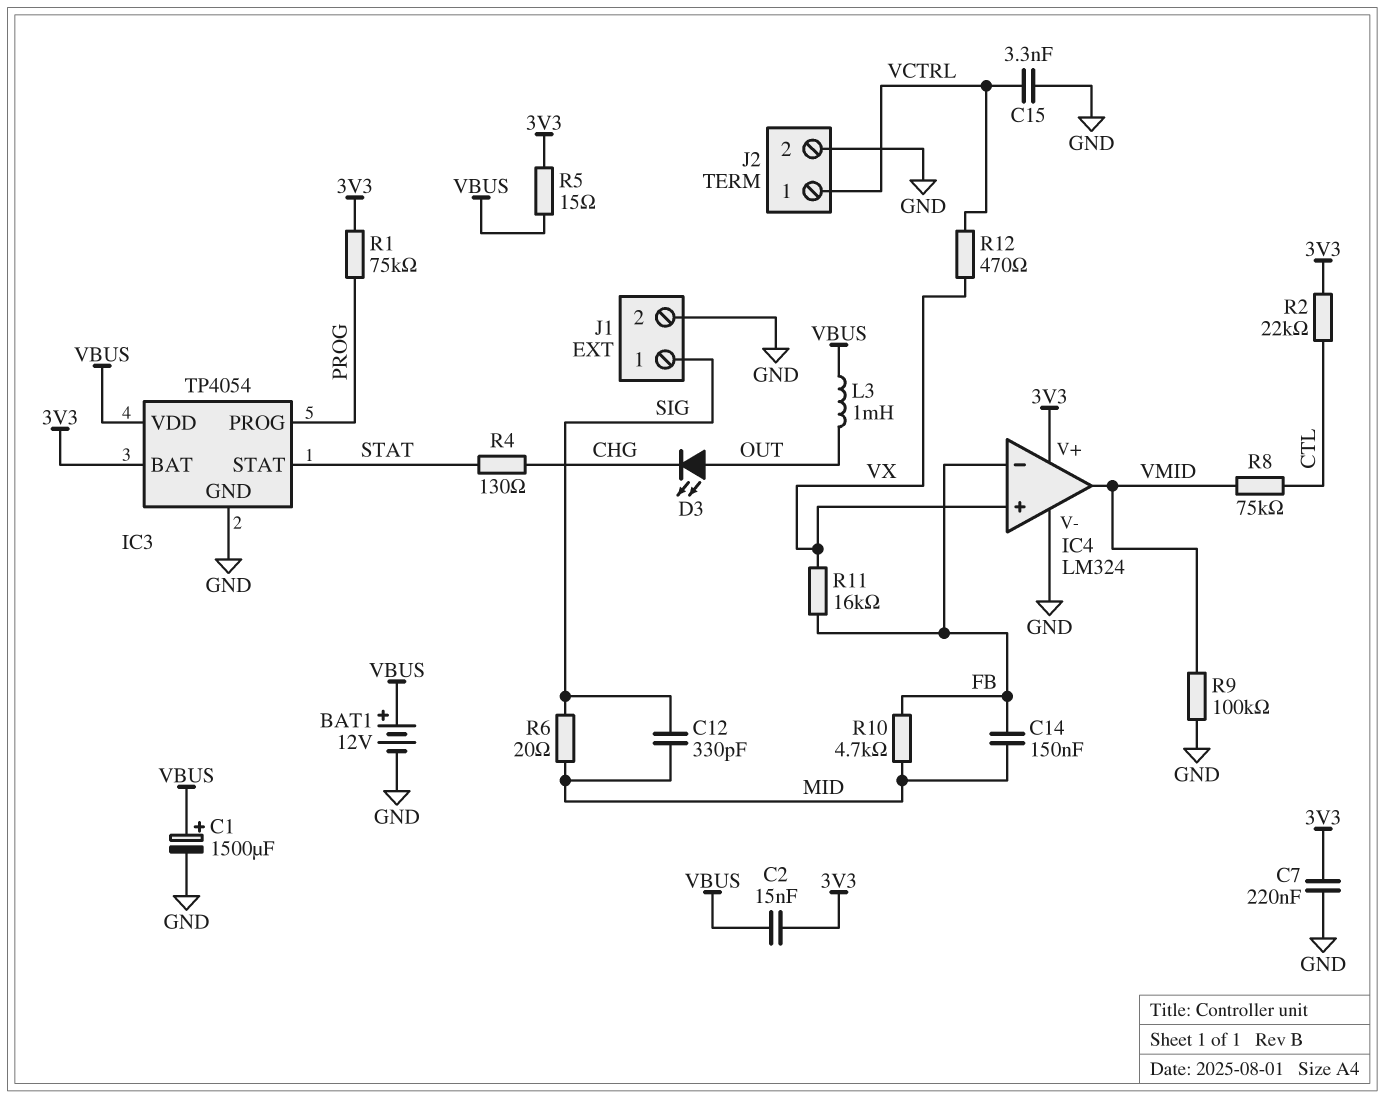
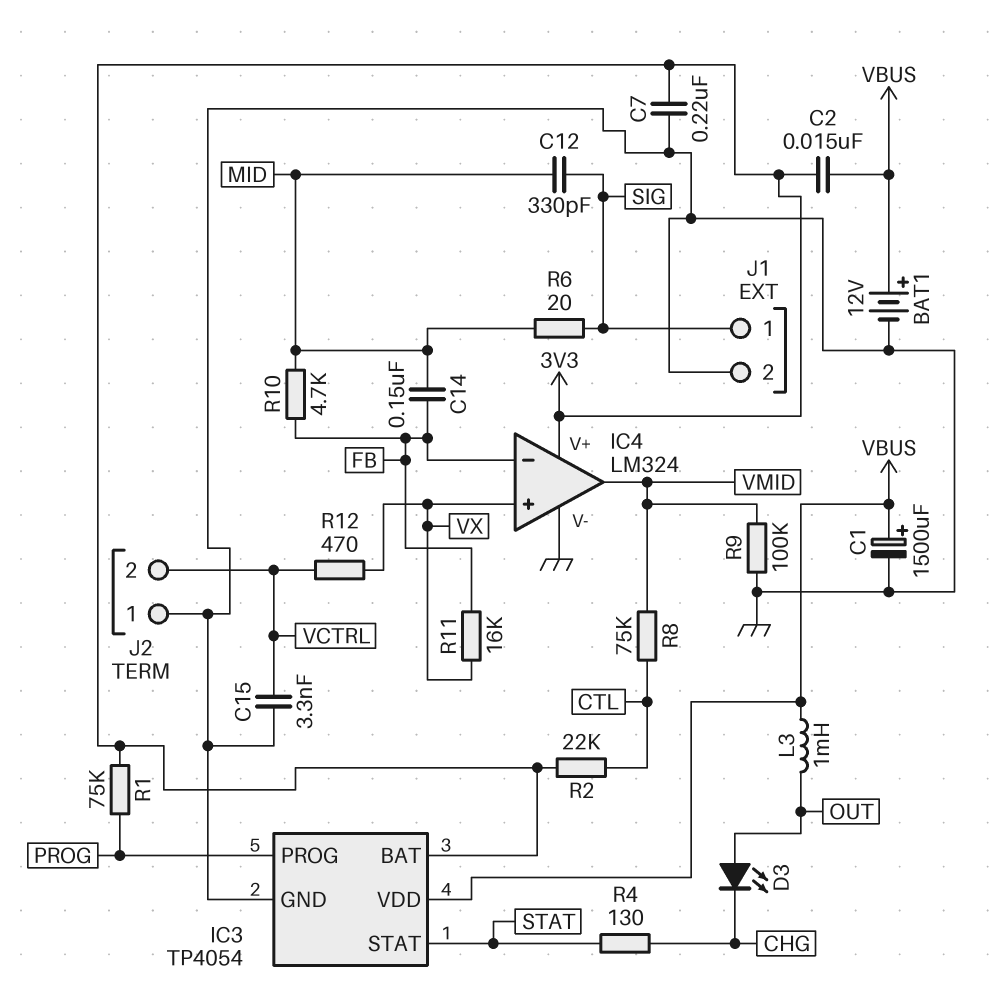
J2 pin 1: VCTRL -> GND
J2 pin 2: GND -> VCTRL
R5: 15 (3V3, VBUS) -> none

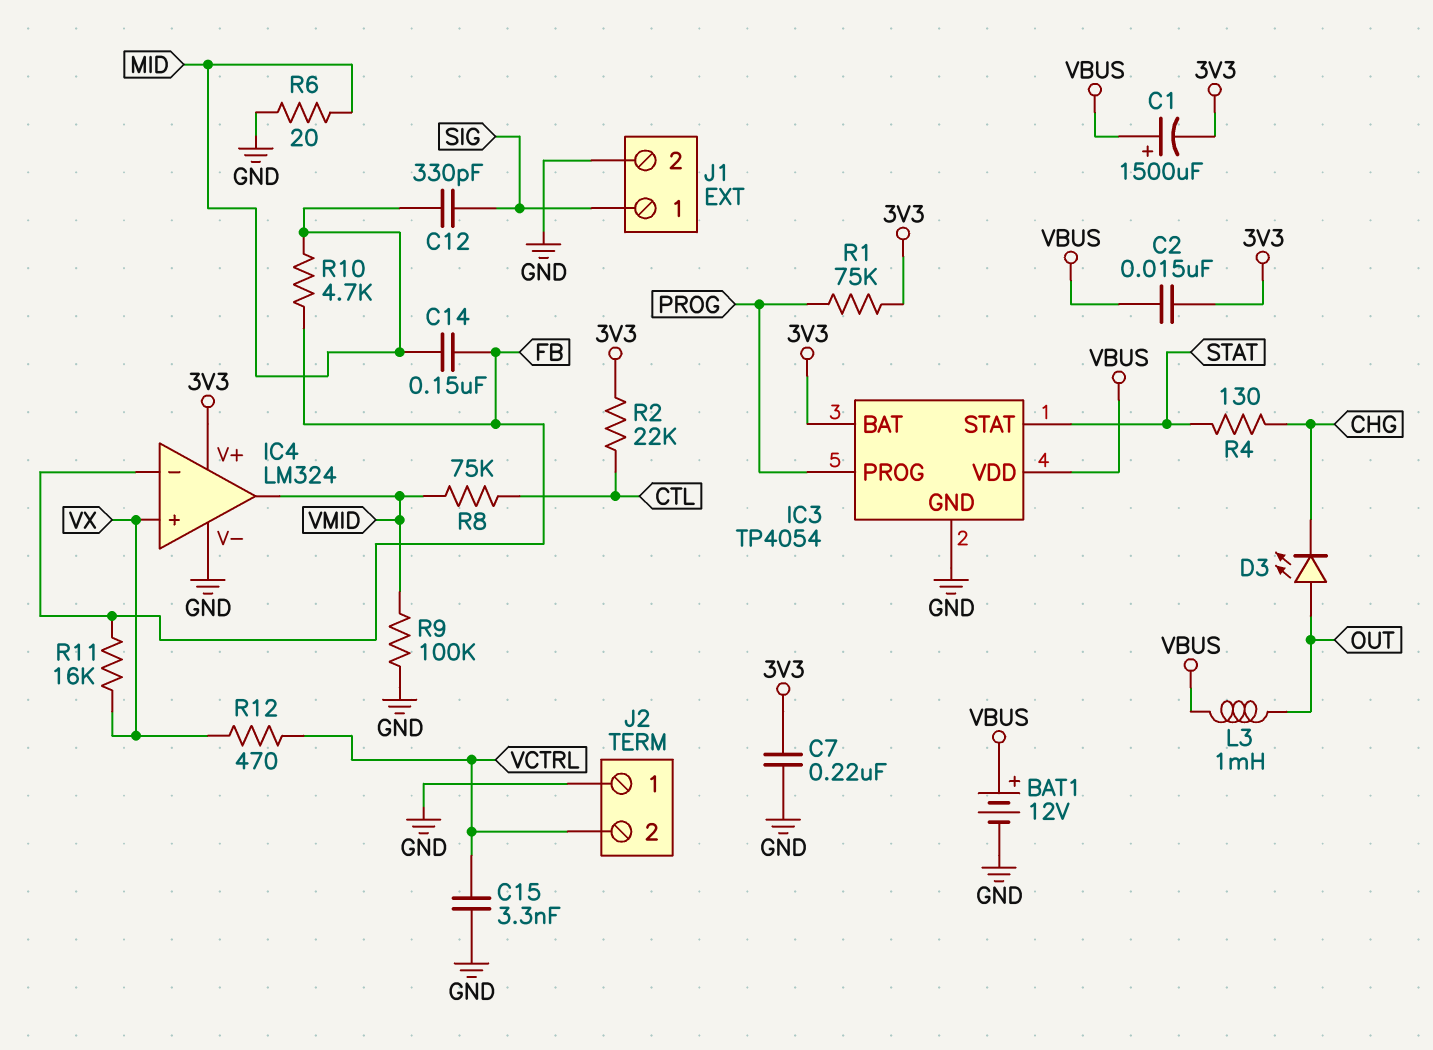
C1: 1500uF (plus VBUS, minus GND) -> 1500uF (plus VBUS, minus 3V3)
R6: 20 (MID, SIG) -> 20 (GND, MID)

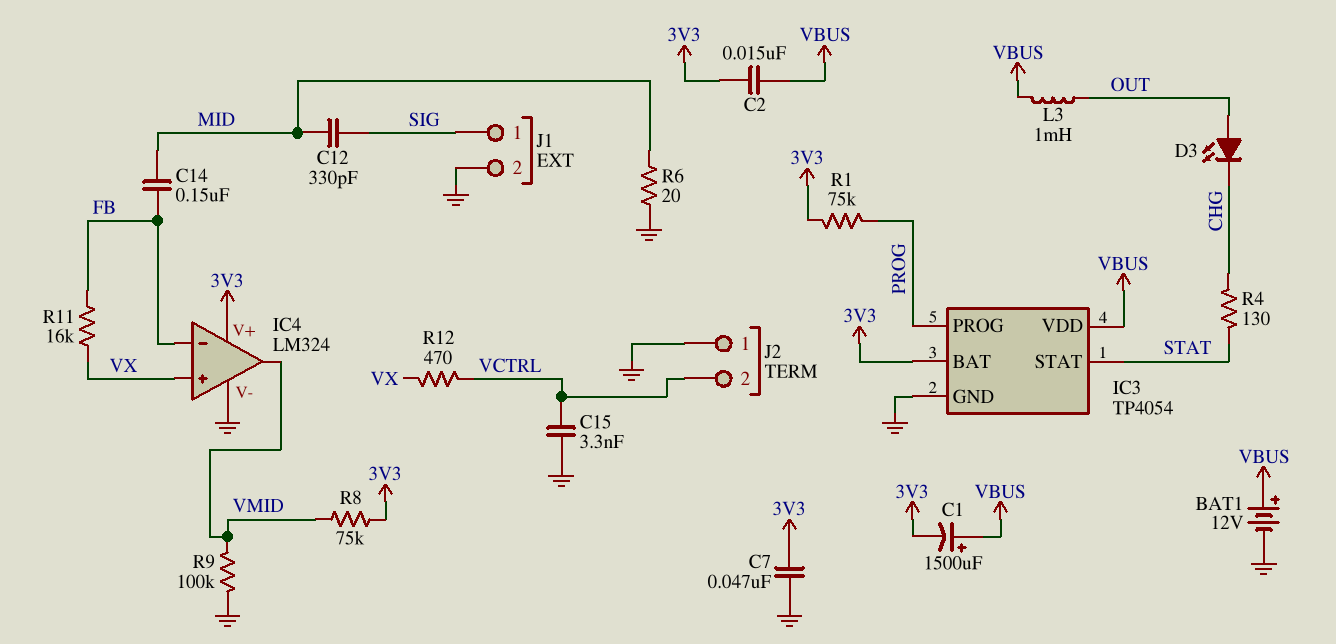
C7: 220nF (3V3, GND) -> 47nF (3V3, GND)
R2: 22k (3V3, CTL) -> none
R8: 75k (CTL, VMID) -> 75k (3V3, VMID)
R10: 4.7k (FB, MID) -> none

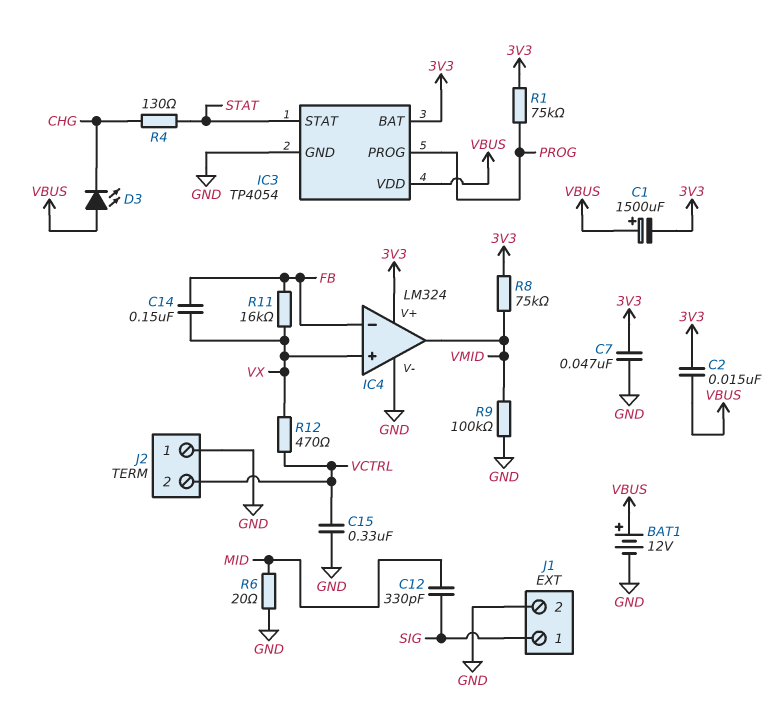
C14: 150nF (FB, MID) -> 150nF (FB, VX)
C15: 3.3nF (GND, VCTRL) -> 330nF (GND, VCTRL)
D3: LED (A OUT, K CHG) -> LED (A VBUS, K CHG)
L3: 1mH (OUT, VBUS) -> none

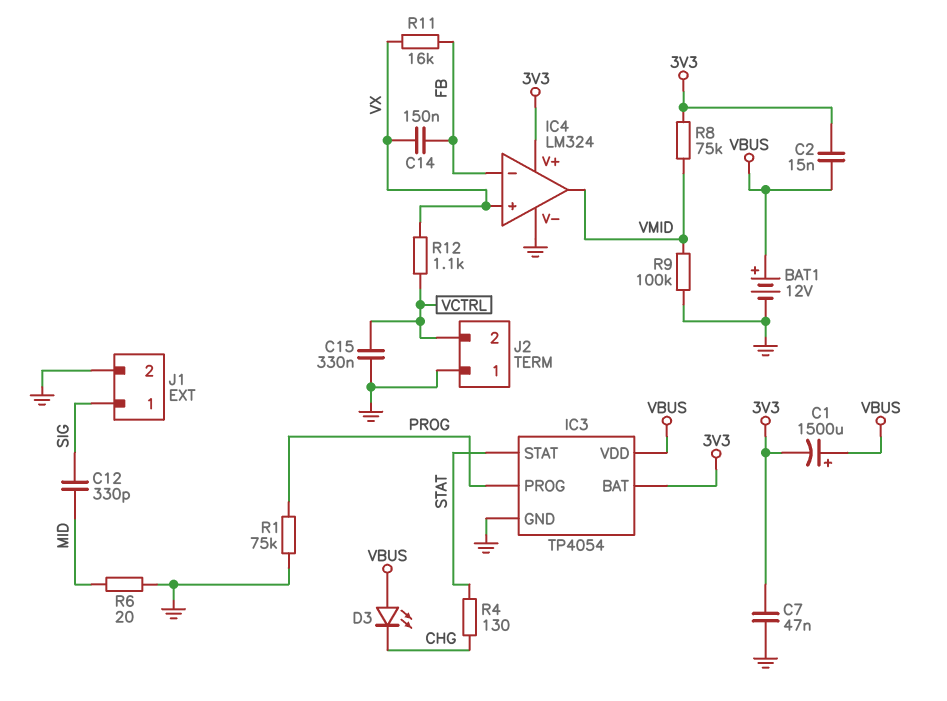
R1: 75k (3V3, PROG) -> 75k (GND, PROG)
R12: 470 (VCTRL, VX) -> 1.1k (VCTRL, VX)

